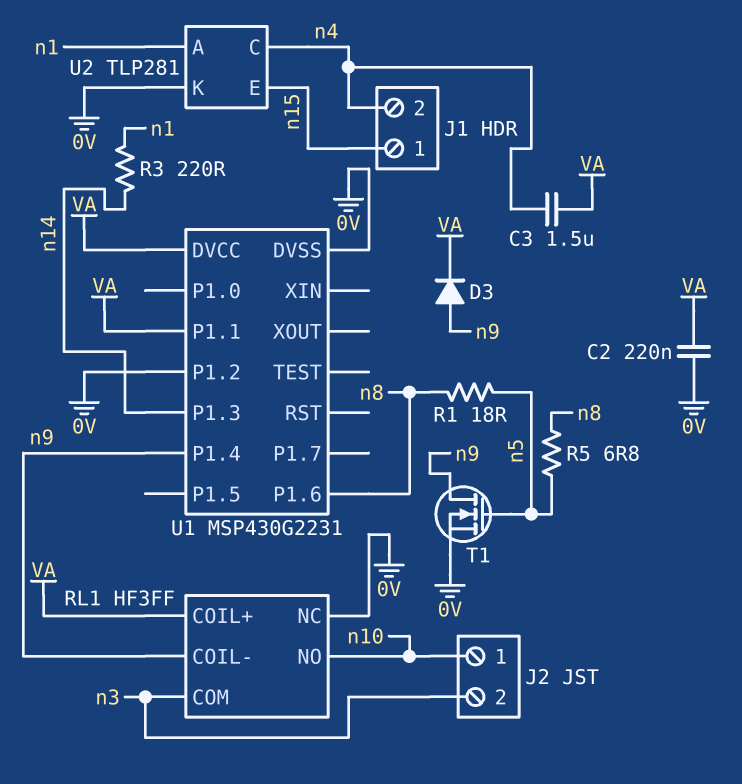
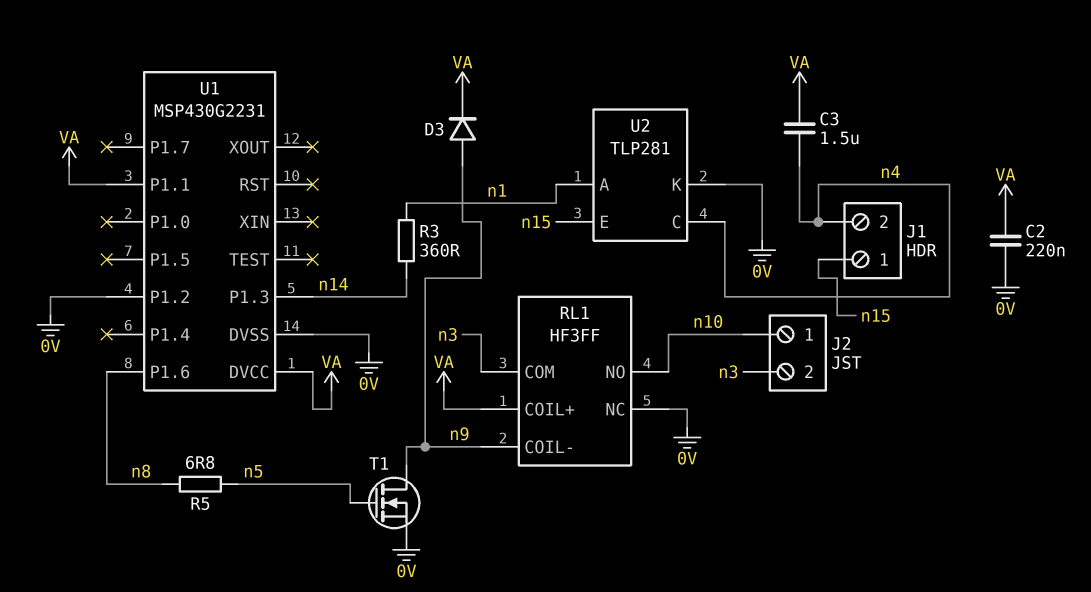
R1: 18 (n5, n8) -> none
R3: 220 (n1, n14) -> 360 (n1, n14)
U1 pin P1.4: n9 -> none

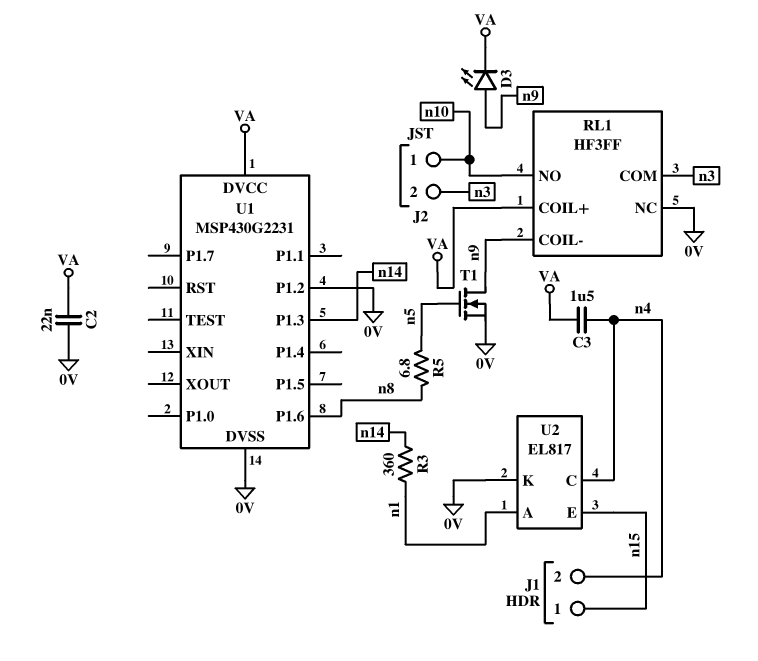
C2: 220nF (0V, VA) -> 22nF (0V, VA)
D3: diode (A n9, K VA) -> LED (A n9, K VA)
U1 pin P1.1: VA -> none
U2: TLP281 -> EL817

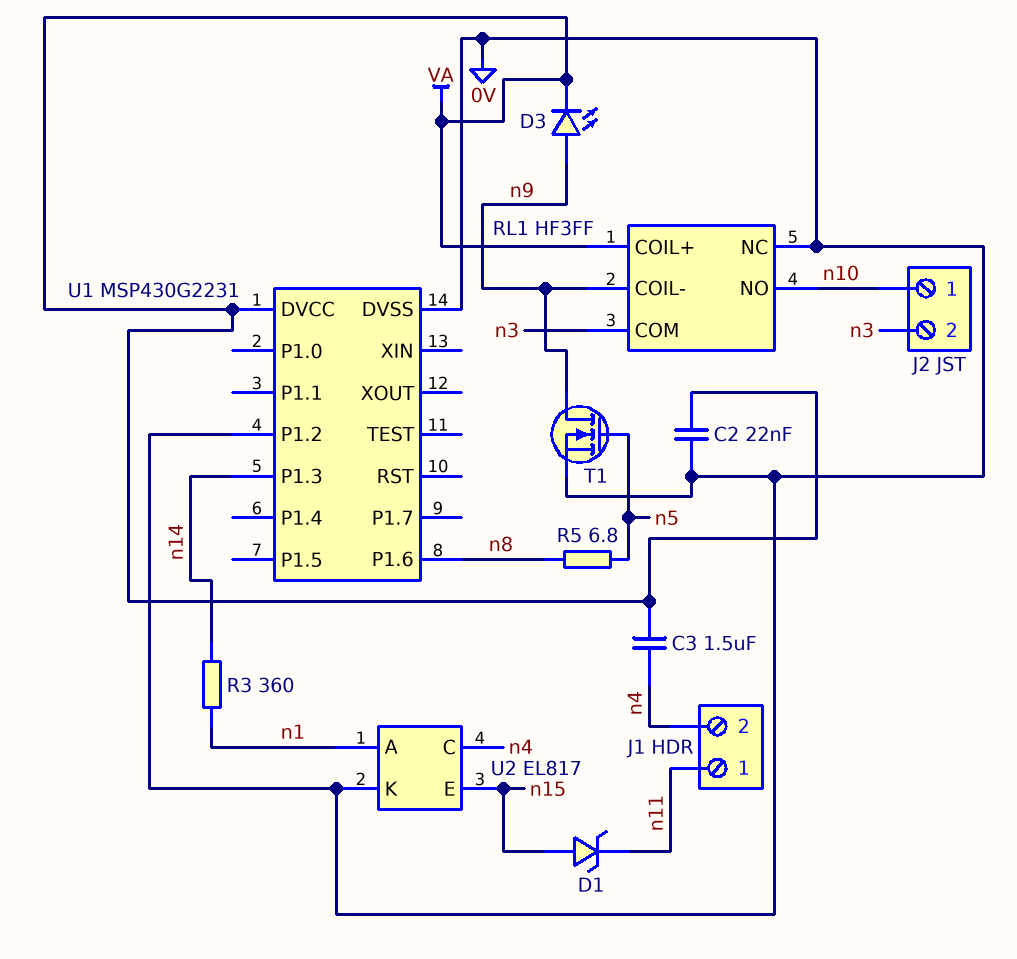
D1: none -> zener (A n15, K n11)
J1 pin 1: n15 -> n11

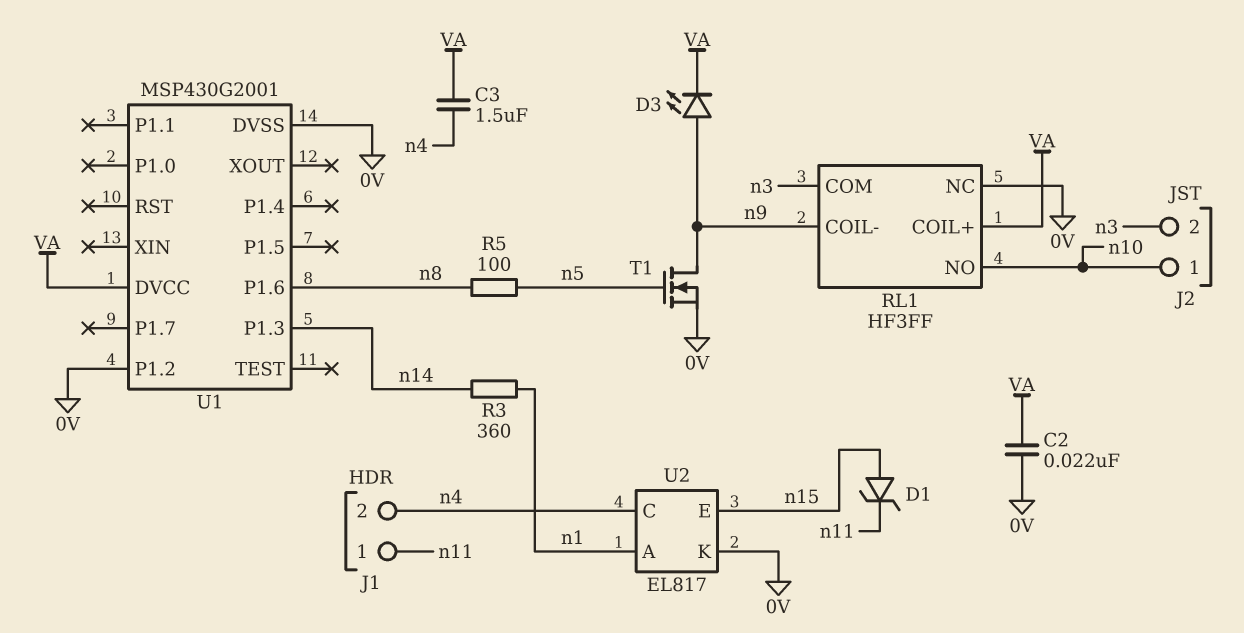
R5: 6.8 (n5, n8) -> 100 (n5, n8)
U1: MSP430G2231 -> MSP430G2001

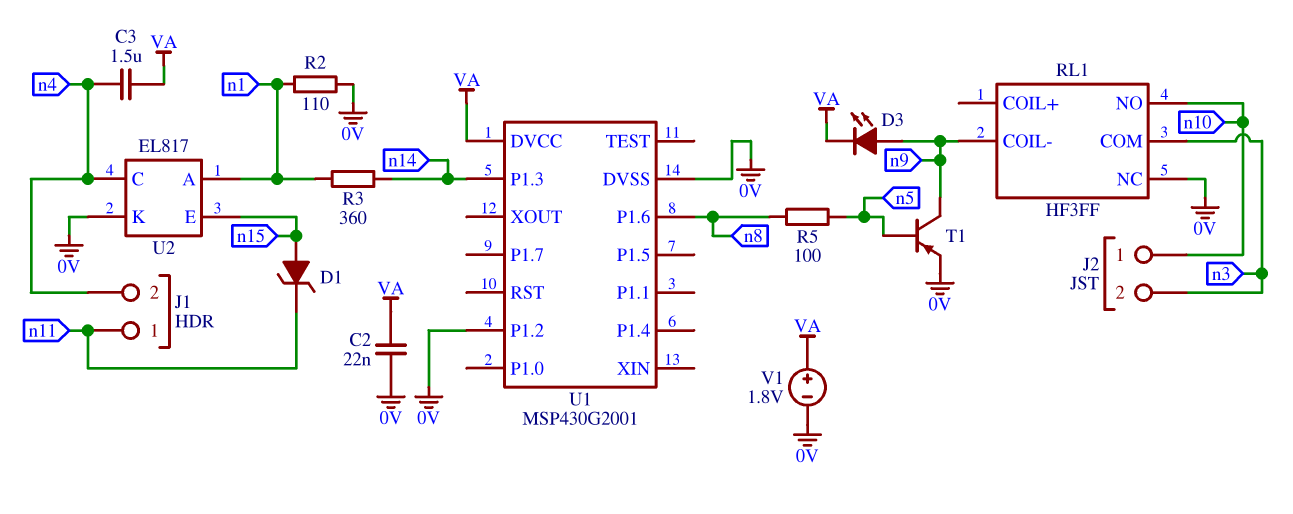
R2: none -> 110 (0V, n1)
RL1 pin COIL+: VA -> none
T1: NMOS (G n5, D n9, S 0V) -> PNP (B n5, C n9, E 0V)
V1: none -> 1.8V (plus VA, minus 0V)

